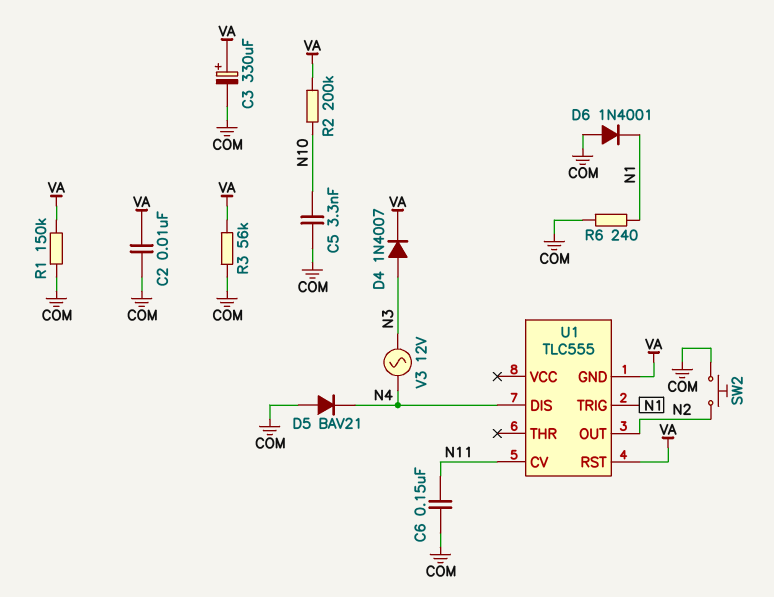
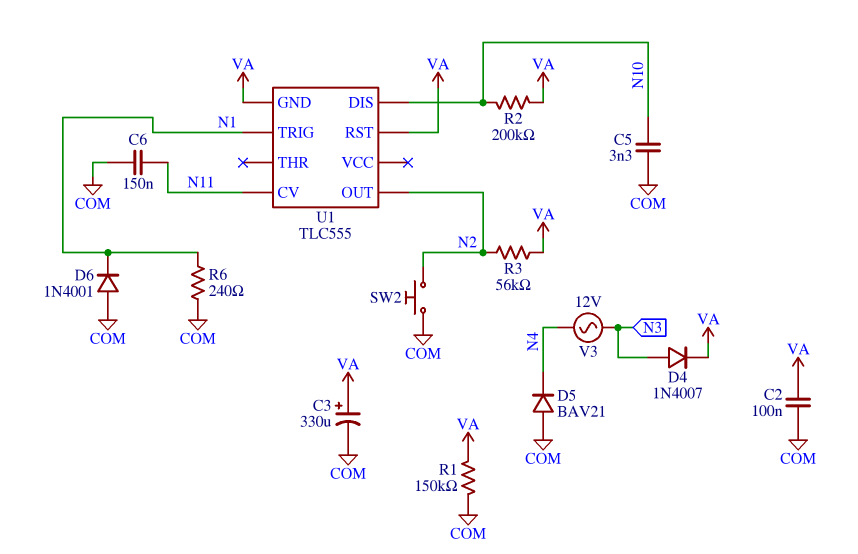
C2: 10nF (COM, VA) -> 100nF (COM, VA)
R3: 56k (COM, VA) -> 56k (N2, VA)
U1 pin DIS: N4 -> N10

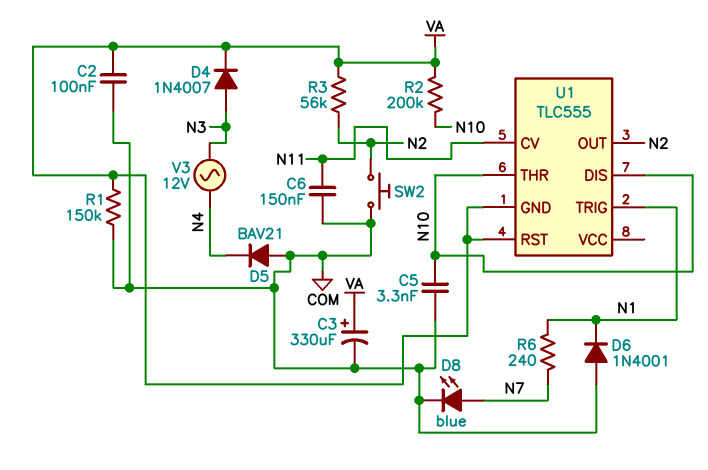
D8: none -> LED blue (A N7, K COM)
R6: 240 (COM, N1) -> 240 (N1, N7)
U1 pin THR: none -> N10

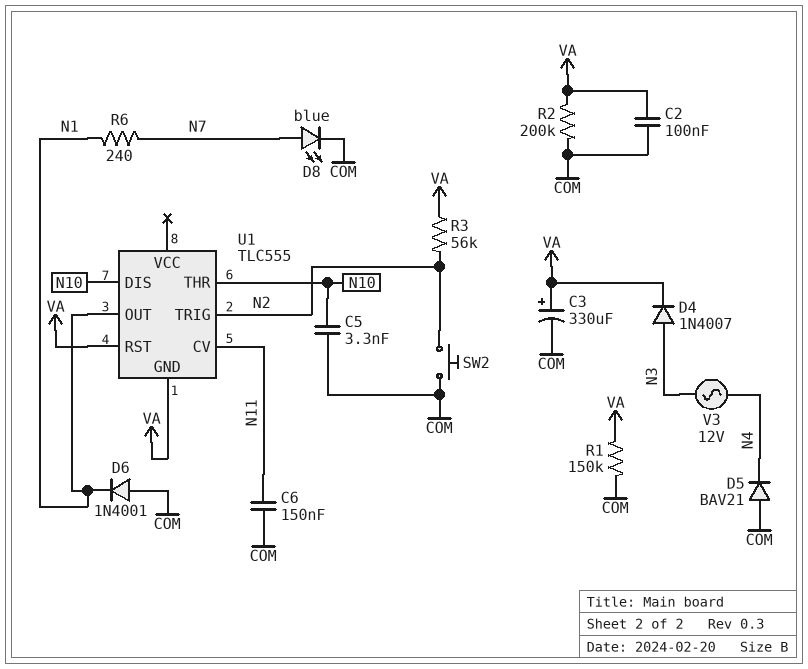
R2: 200k (N10, VA) -> 200k (COM, VA)
U1 pin OUT: N2 -> N1
U1 pin TRIG: N1 -> N2

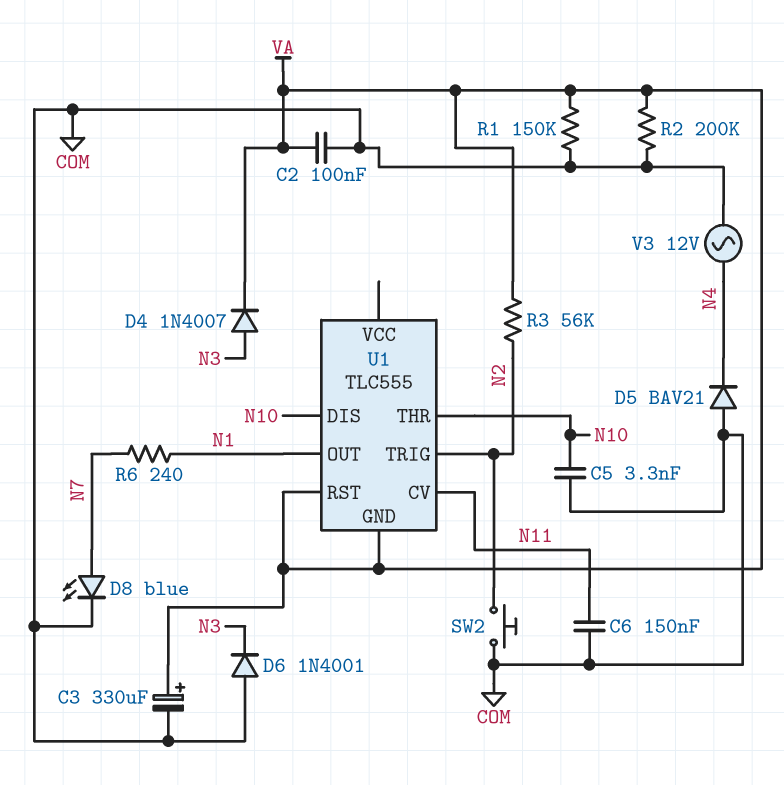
D6: diode 1N4001 (A COM, K N1) -> diode 1N4001 (A COM, K N3)
V3: AC 12V (N3, N4) -> AC 12V (COM, N4)

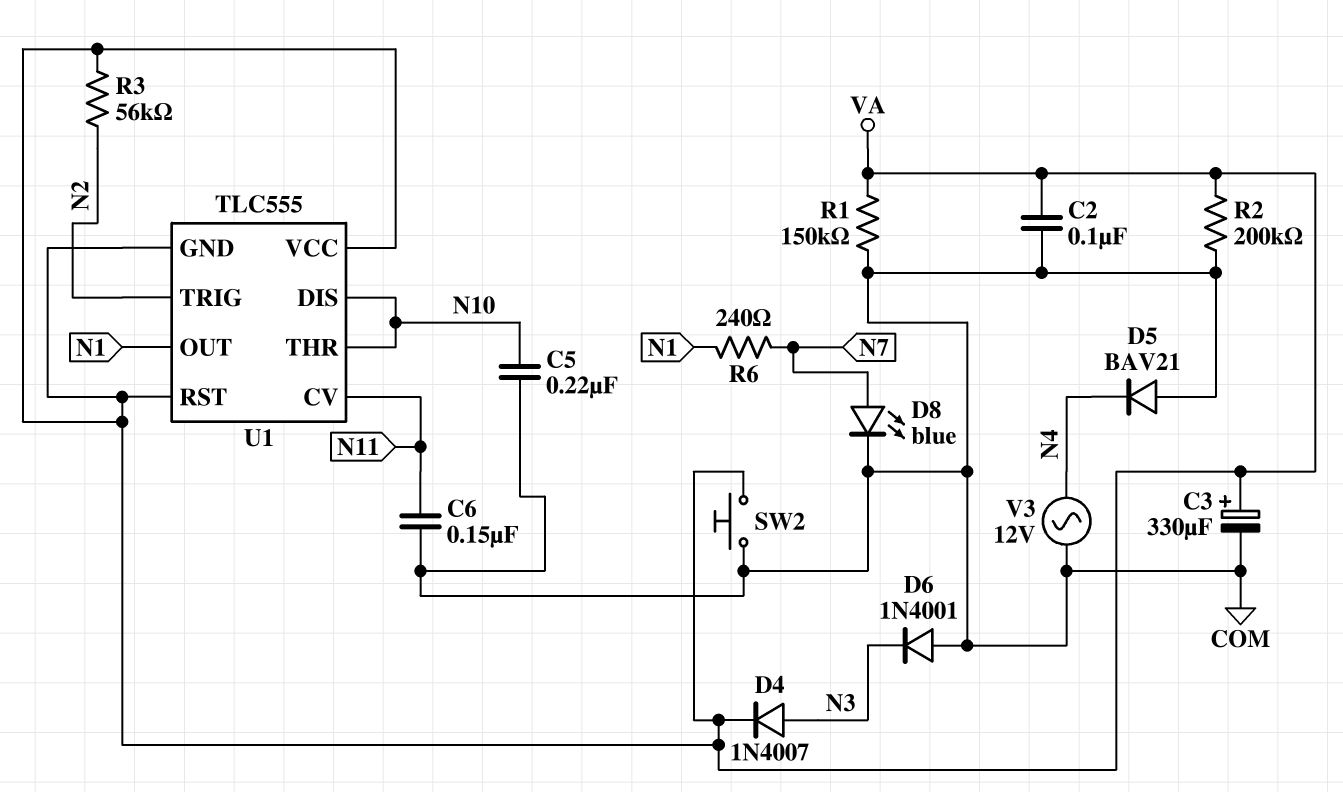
C5: 3.3nF (COM, N10) -> 220nF (COM, N10)
SW2: button (COM, N2) -> button (COM, VA)
U1 pin VCC: none -> VA

